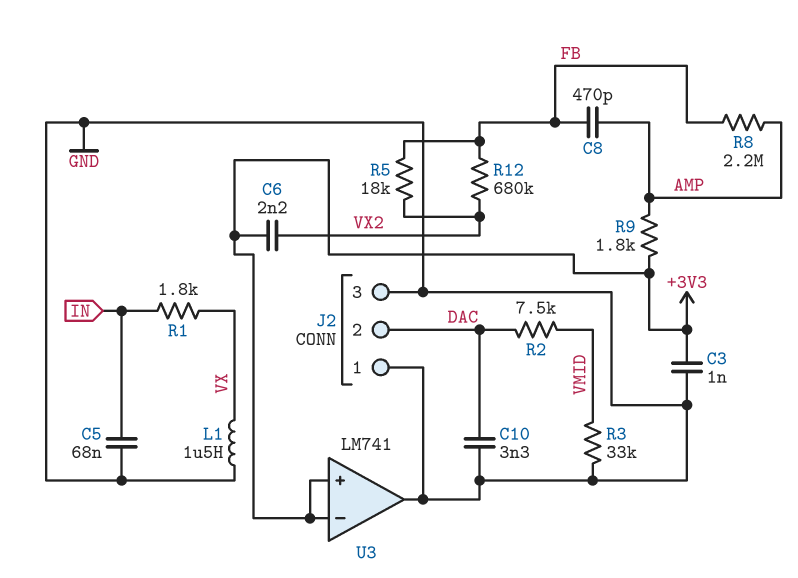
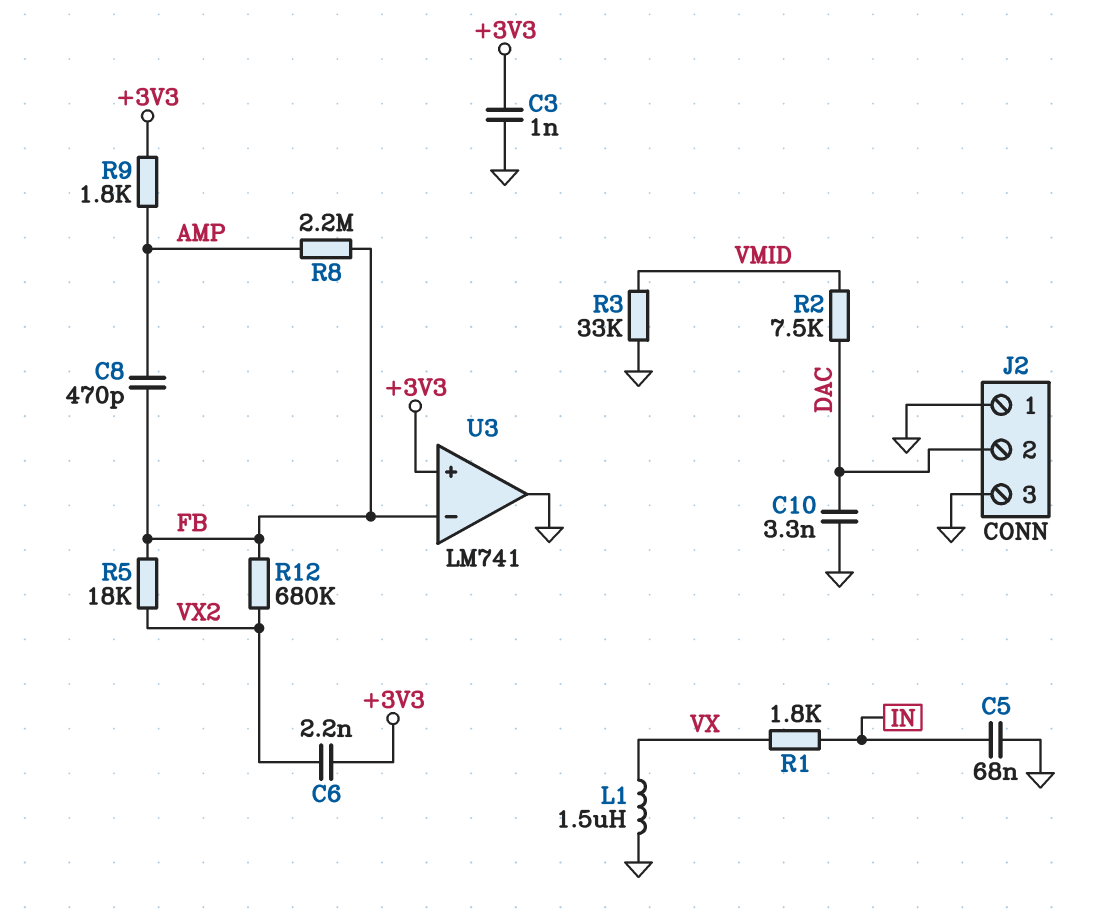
U3 pin in-: +3V3 -> FB

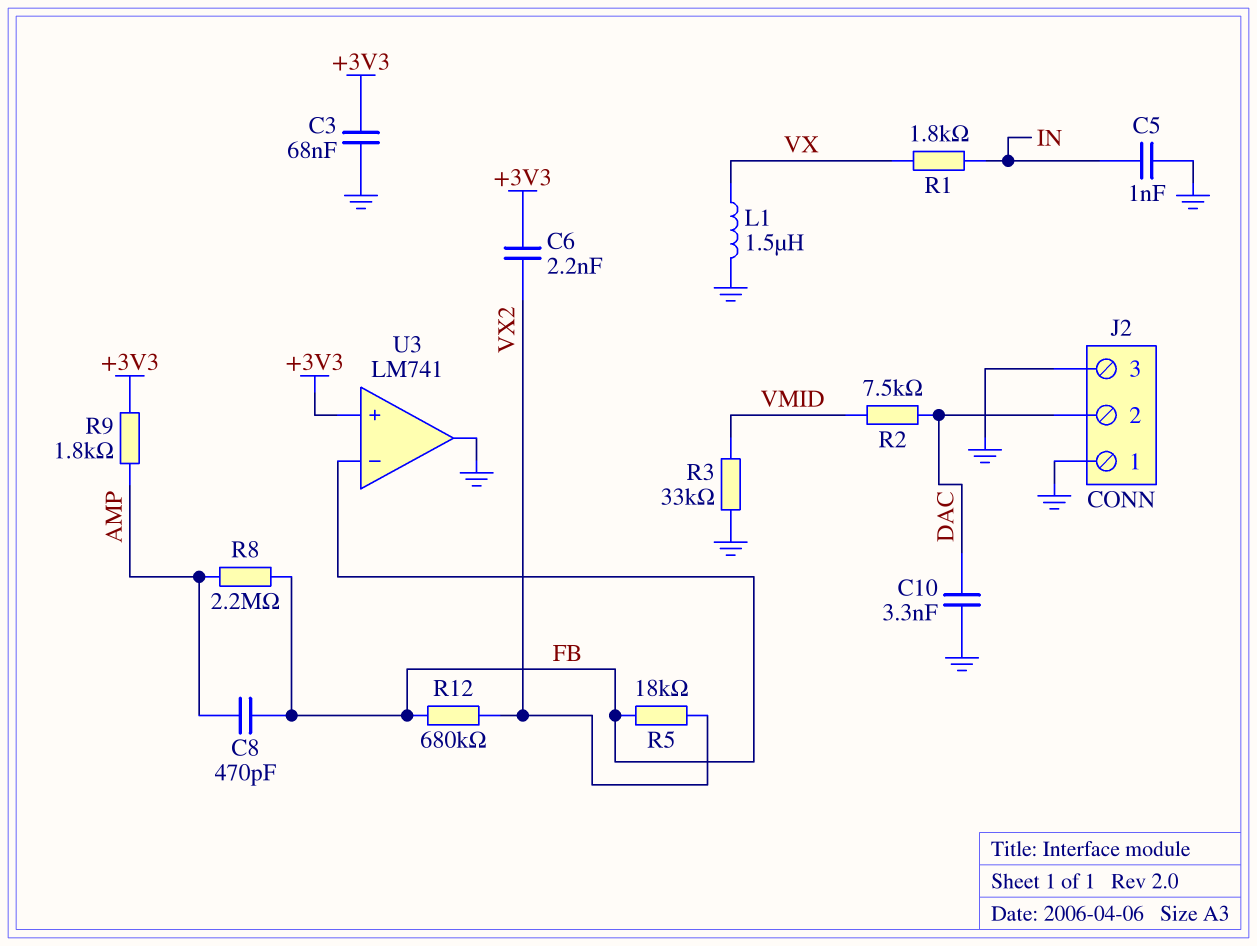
C3: 1nF (+3V3, GND) -> 68nF (+3V3, GND)
C5: 68nF (GND, IN) -> 1nF (GND, IN)

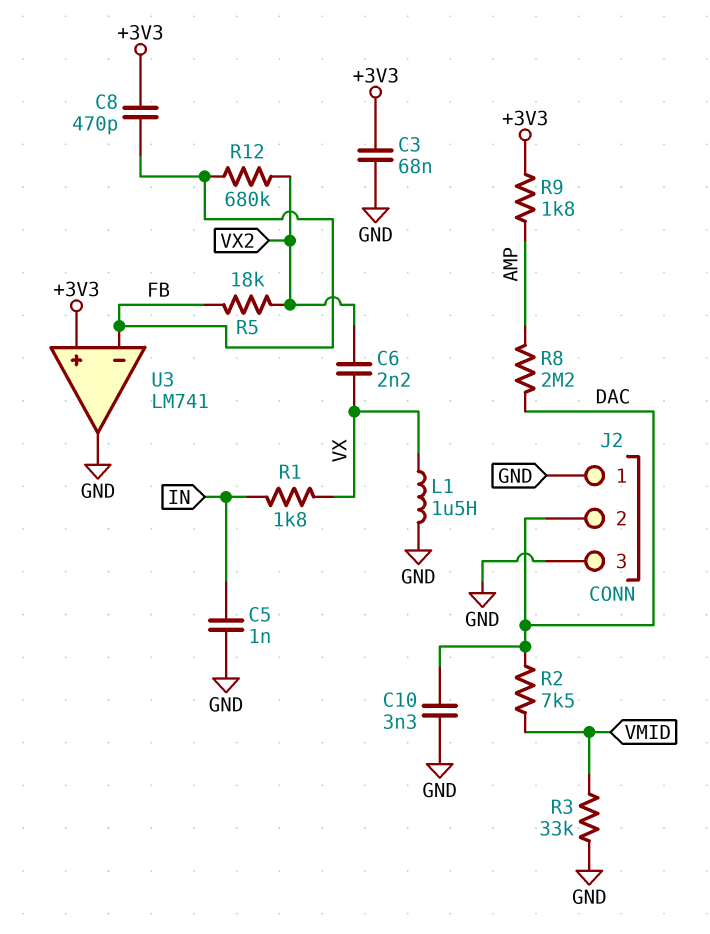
C6: 2.2nF (+3V3, VX2) -> 2.2nF (VX, VX2)
C8: 470pF (AMP, FB) -> 470pF (+3V3, FB)
R8: 2.2M (AMP, FB) -> 2.2M (AMP, DAC)

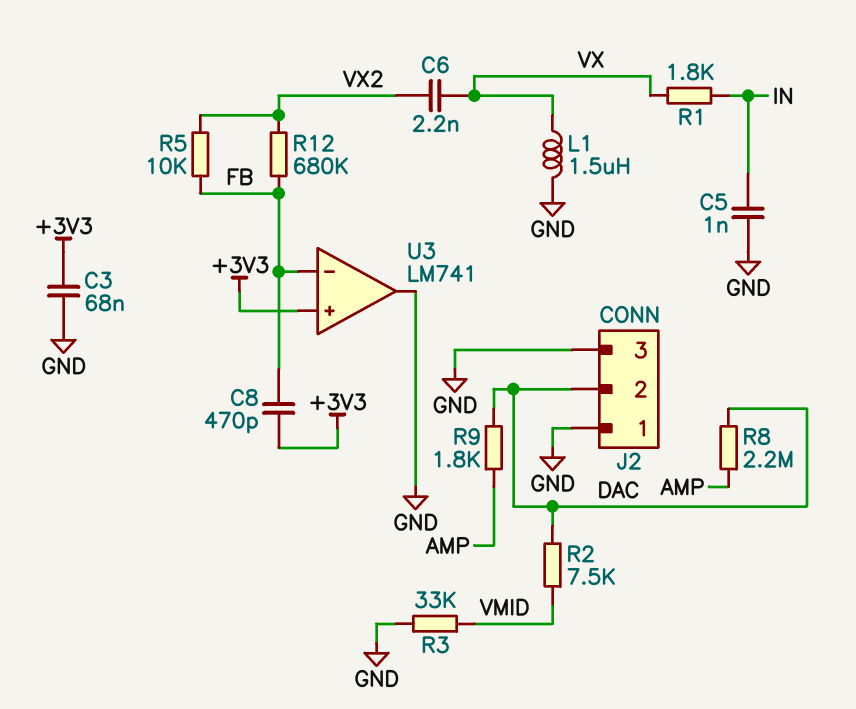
C10: 3.3nF (DAC, GND) -> none
R5: 18k (FB, VX2) -> 10k (FB, VX2)
R9: 1.8k (+3V3, AMP) -> 1.8k (AMP, DAC)

